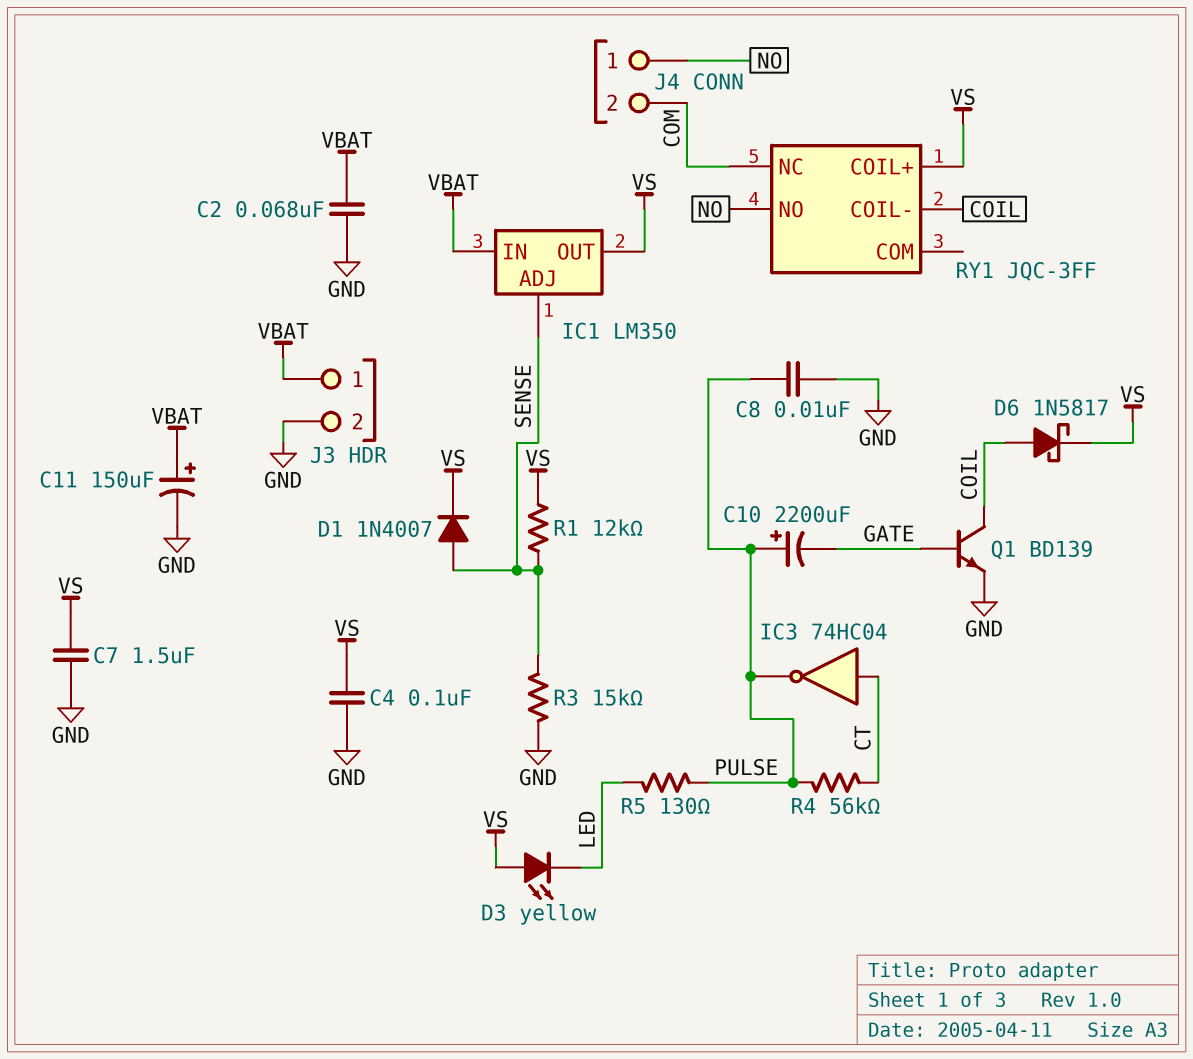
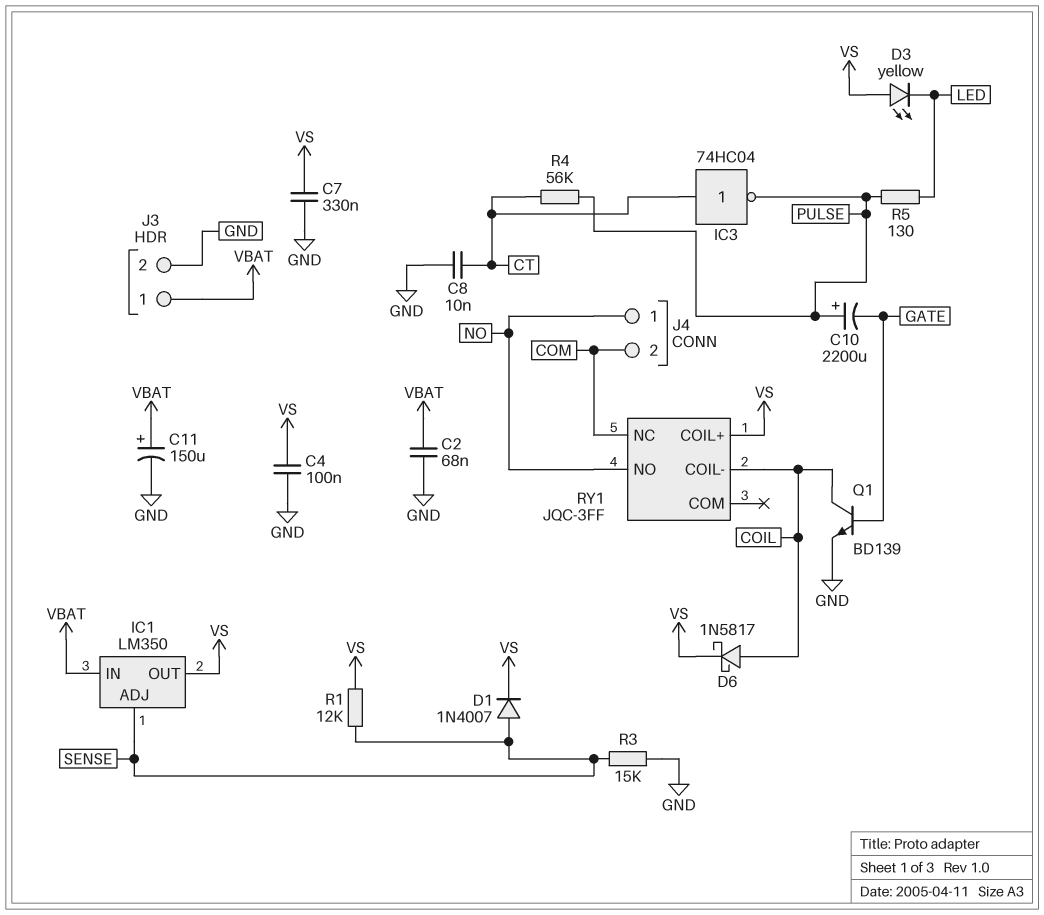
C7: 1.5uF (GND, VS) -> 330nF (GND, VS)
C8: 10nF (GND, PULSE) -> 10nF (CT, GND)

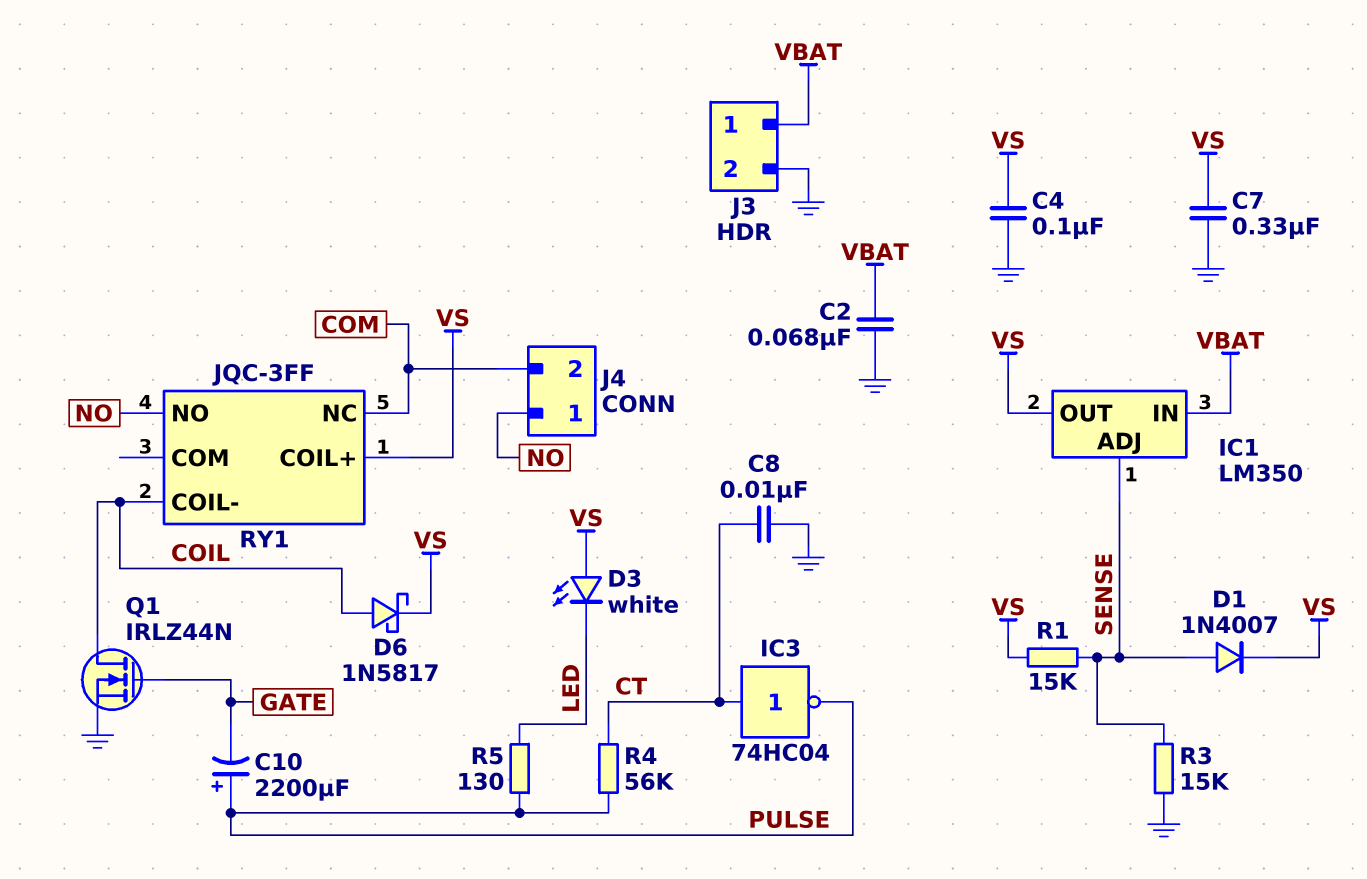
C11: 150uF (plus VBAT, minus GND) -> none
D3: LED yellow (A VS, K LED) -> LED white (A VS, K LED)
Q1: NPN BD139 (B GATE, C COIL, E GND) -> NMOS IRLZ44N (G GATE, D COIL, S GND)
R1: 12k (SENSE, VS) -> 15k (SENSE, VS)

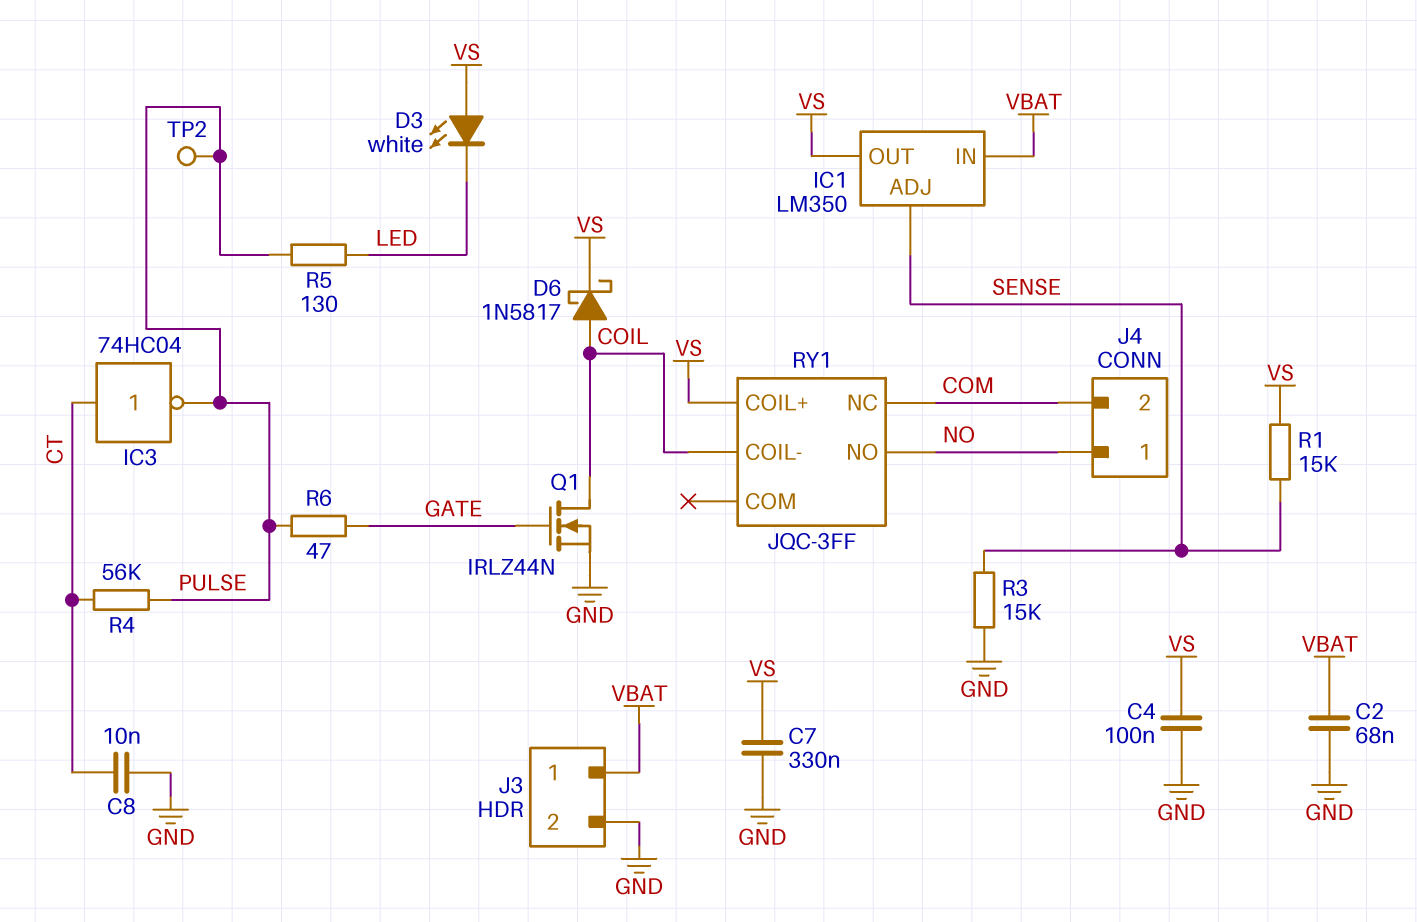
C10: 2200uF (plus PULSE, minus GATE) -> none
D1: diode 1N4007 (A SENSE, K VS) -> none
R6: none -> 47 (GATE, PULSE)
TP2: none -> test point (PULSE)

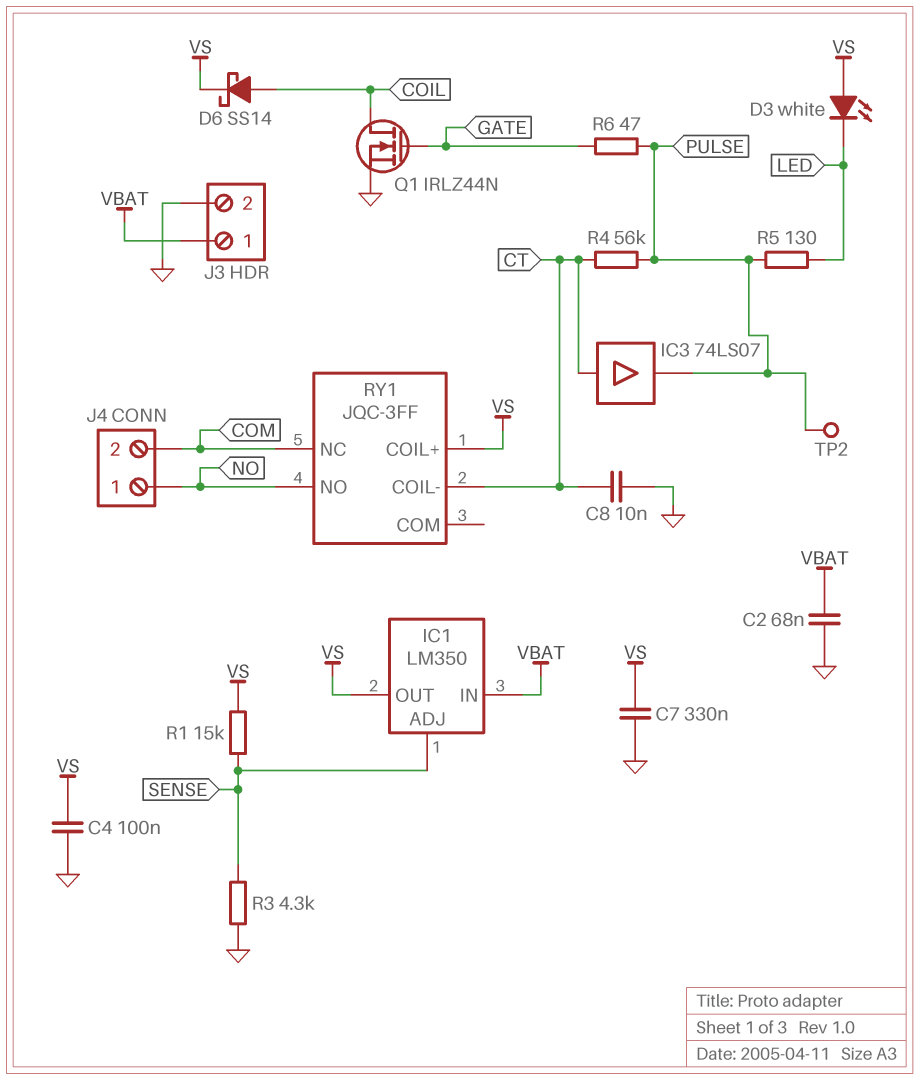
D6: schottky 1N5817 (A COIL, K VS) -> schottky SS14 (A COIL, K VS)
IC3: NOT 74HC04 (in CT, out PULSE) -> buffer 74LS07 (in CT, out PULSE)
R3: 15k (GND, SENSE) -> 4.3k (GND, SENSE)
RY1 pin COIL-: COIL -> CT

